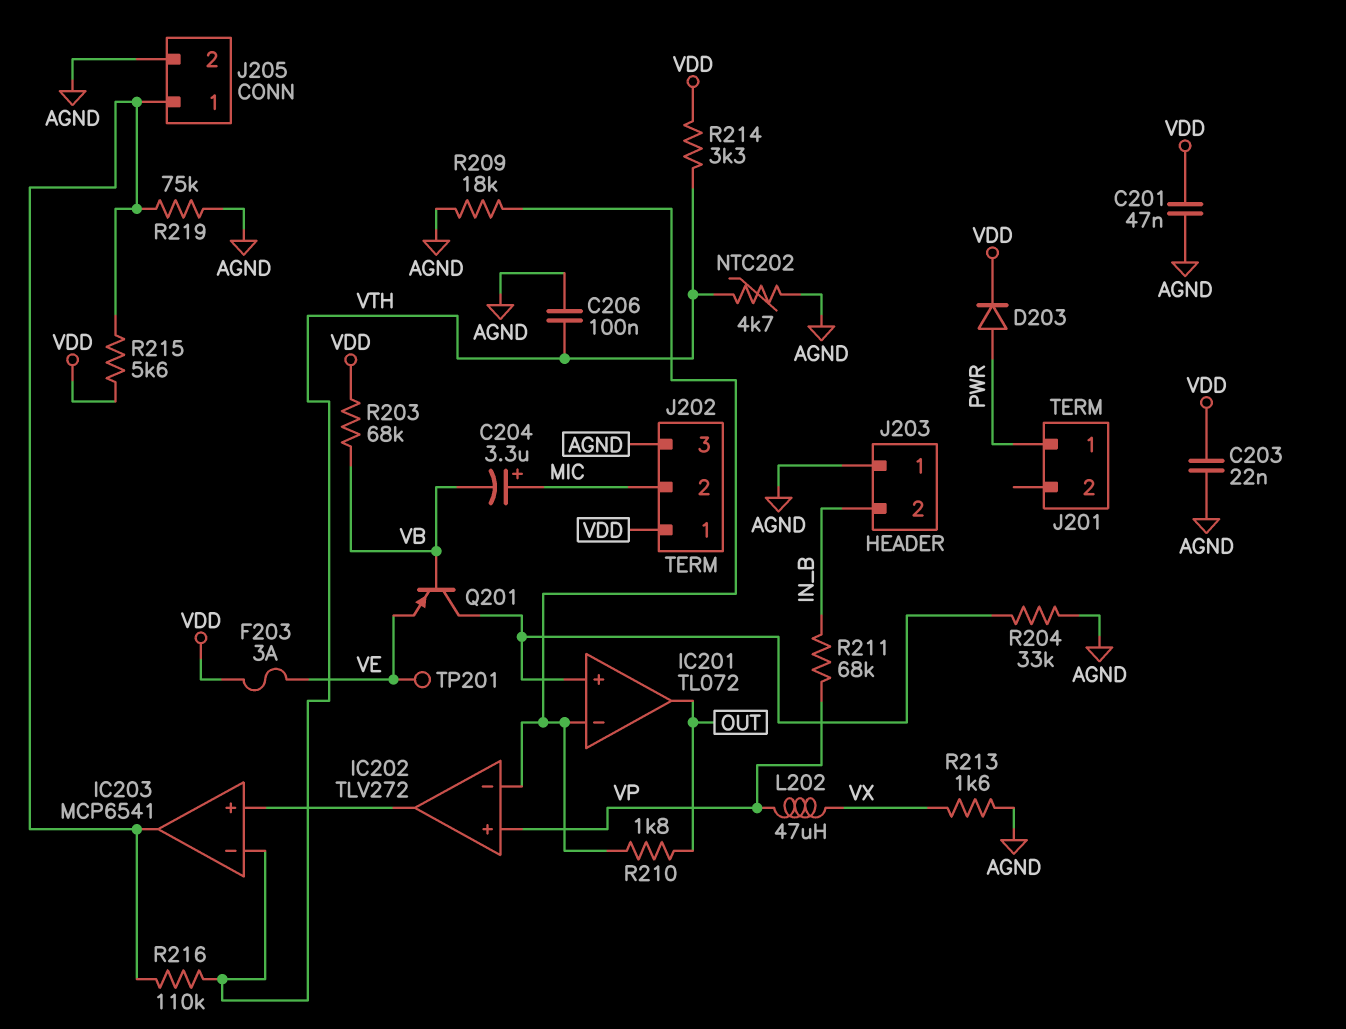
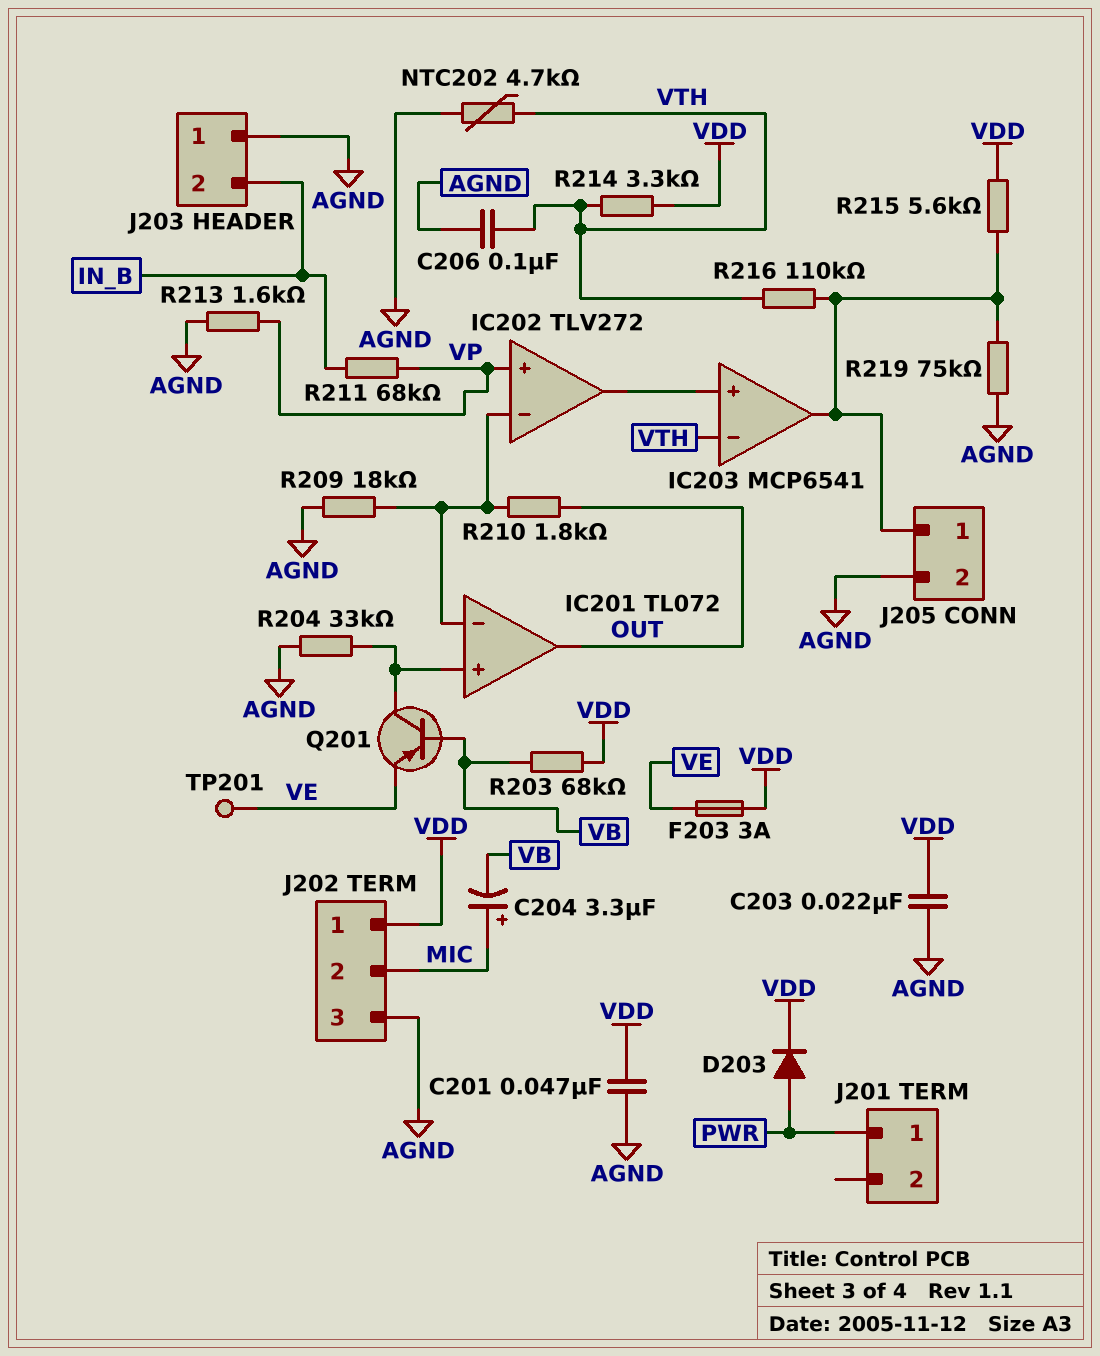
L202: 47uH (VP, VX) -> none
R213: 1.6k (AGND, VX) -> 1.6k (AGND, VP)

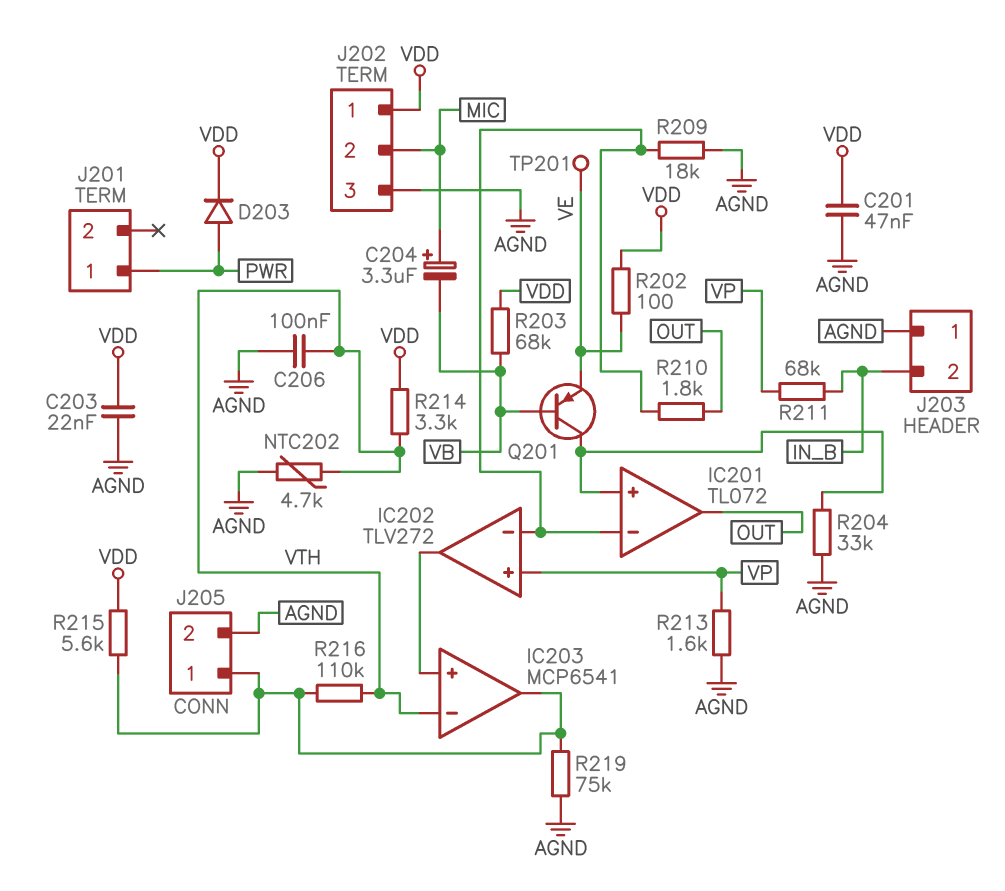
F203: 3A (VDD, VE) -> none
R202: none -> 100 (VDD, VE)

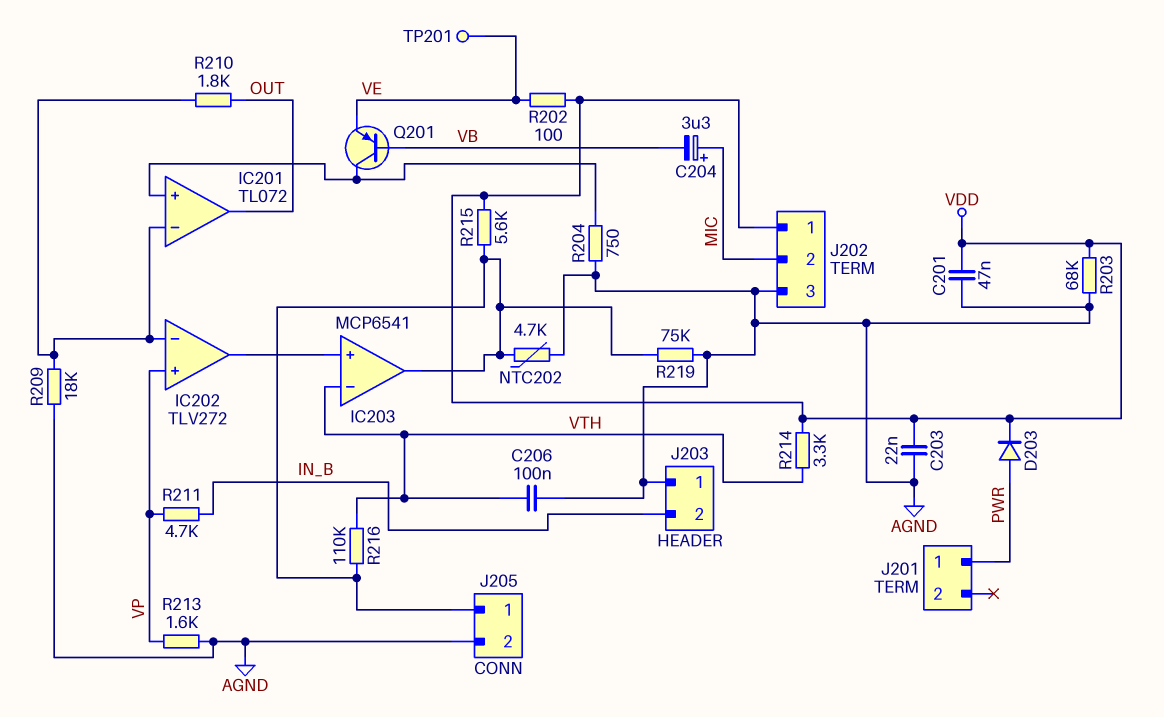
NTC202: 4.7k (AGND, VTH) -> 4.7k (AGND, IC203/out)
R203: 68k (VB, VDD) -> 68k (AGND, VDD)
R204: 33k (AGND, IC201/in+) -> 750 (AGND, IC201/in+)
R211: 68k (IN_B, VP) -> 4.7k (IN_B, VP)

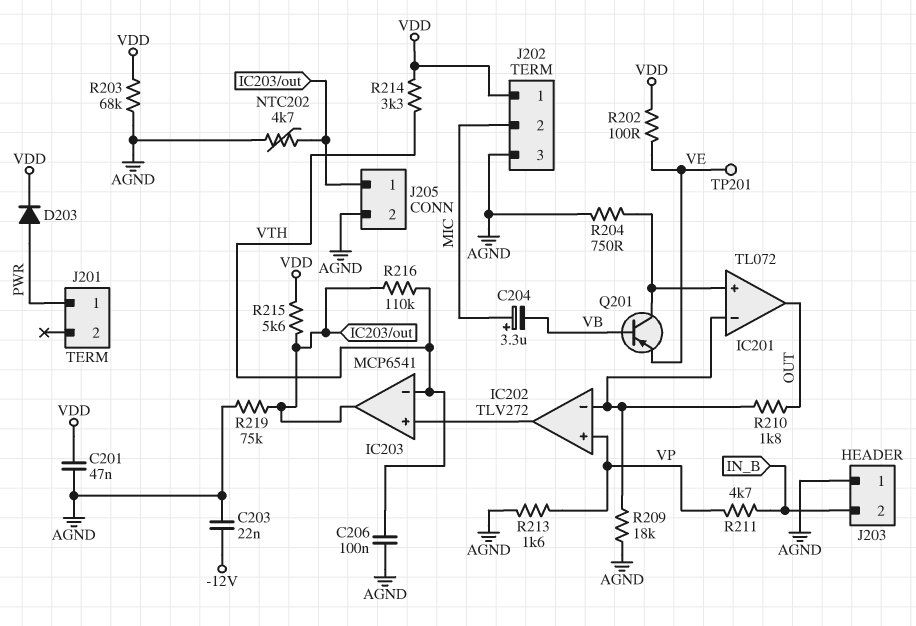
C203: 22nF (AGND, VDD) -> 22nF (-12V, AGND)

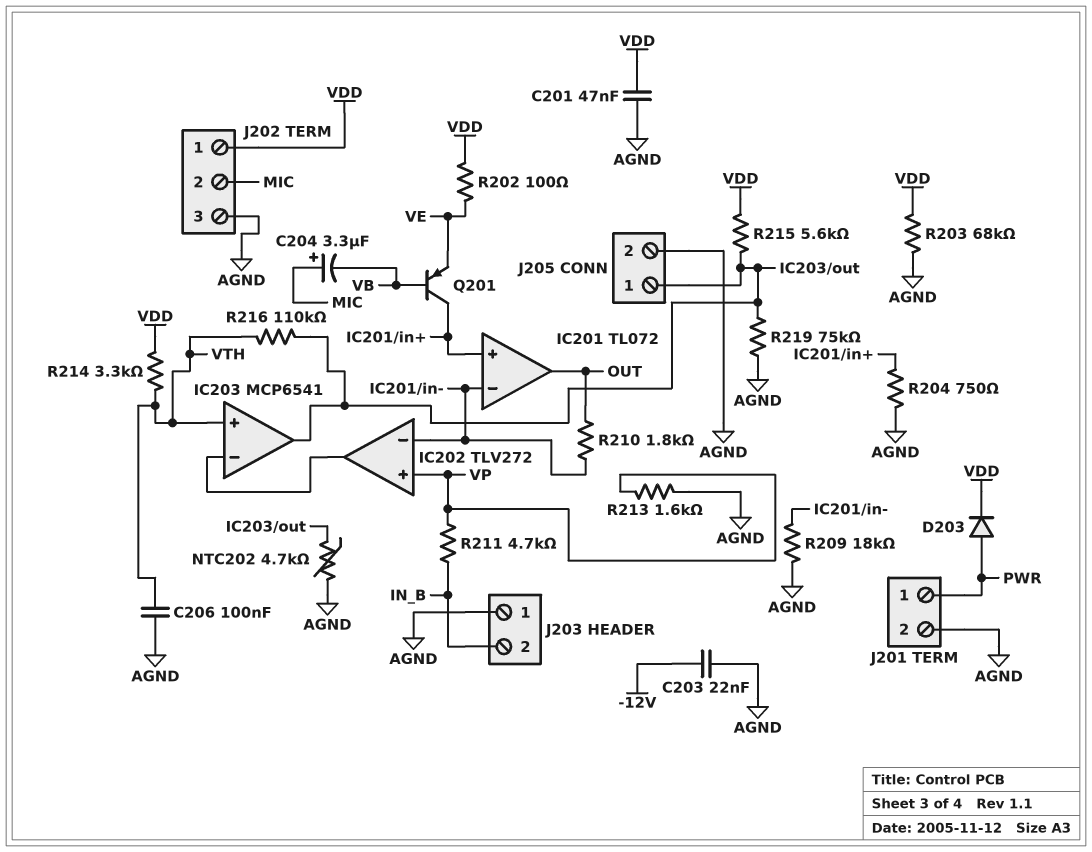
IC203 pin in+: IC202/out -> VTH
IC203 pin in-: VTH -> IC202/out
J201 pin 2: none -> AGND
TP201: test point (VE) -> none

